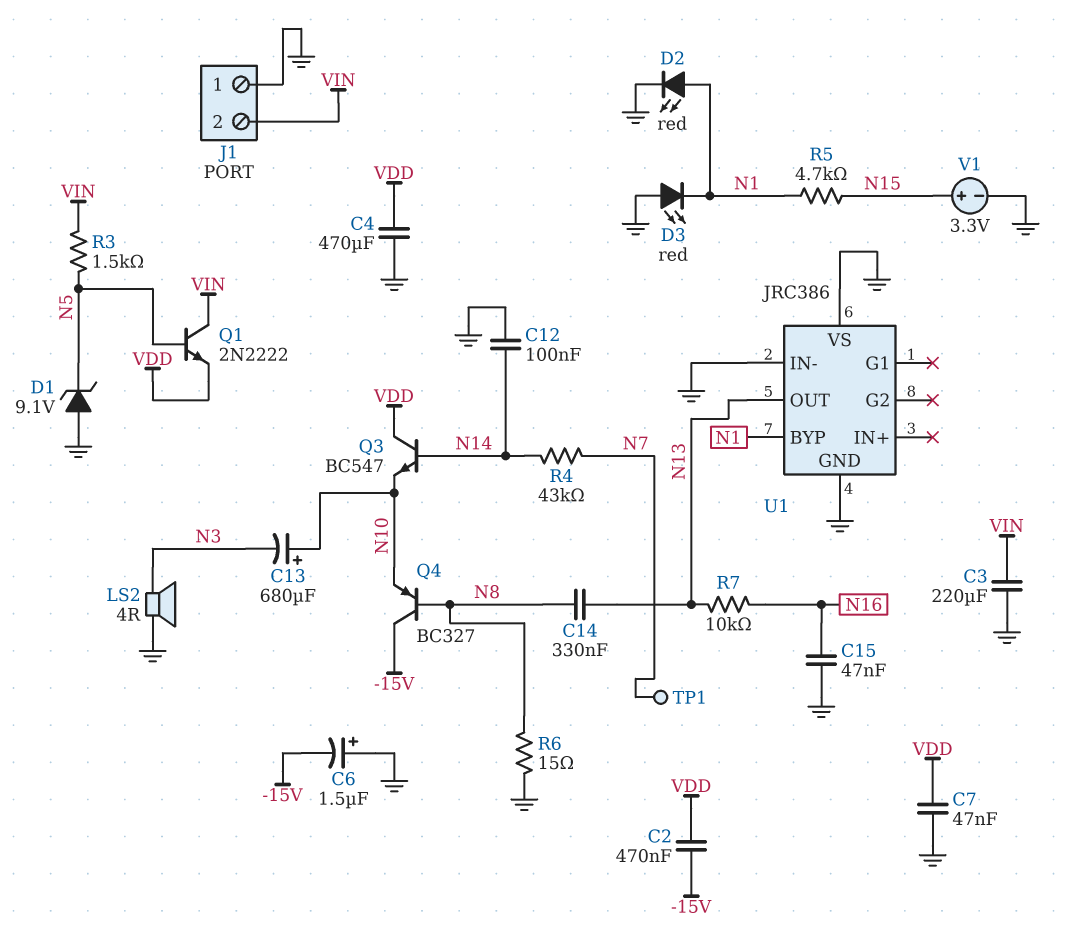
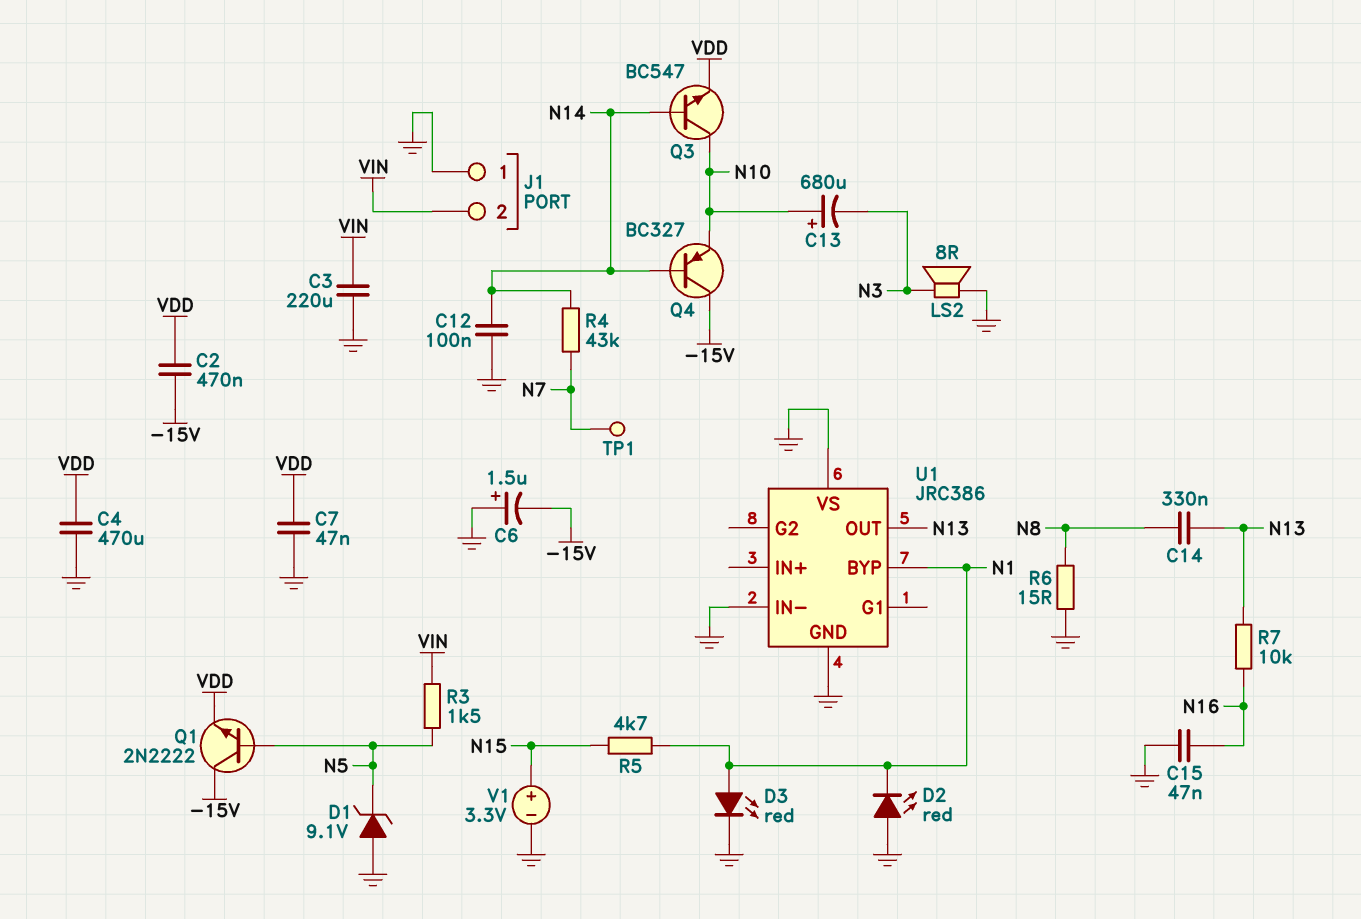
D2: LED red (A N1, K GND) -> LED red (A GND, K N1)
D3: LED red (A GND, K N1) -> LED red (A N1, K GND)
LS2: speaker 4R (GND, N3) -> speaker 8R (GND, N3)
Q1: NPN 2N2222 (B N5, C VIN, E VDD) -> NPN 2N2222 (B N5, C -15V, E VDD)
Q3: NPN BC547 (B N14, C VDD, E N10) -> NPN BC547 (B N14, C N10, E VDD)
Q4: PNP BC327 (B N8, C -15V, E N10) -> PNP BC327 (B N14, C -15V, E N10)

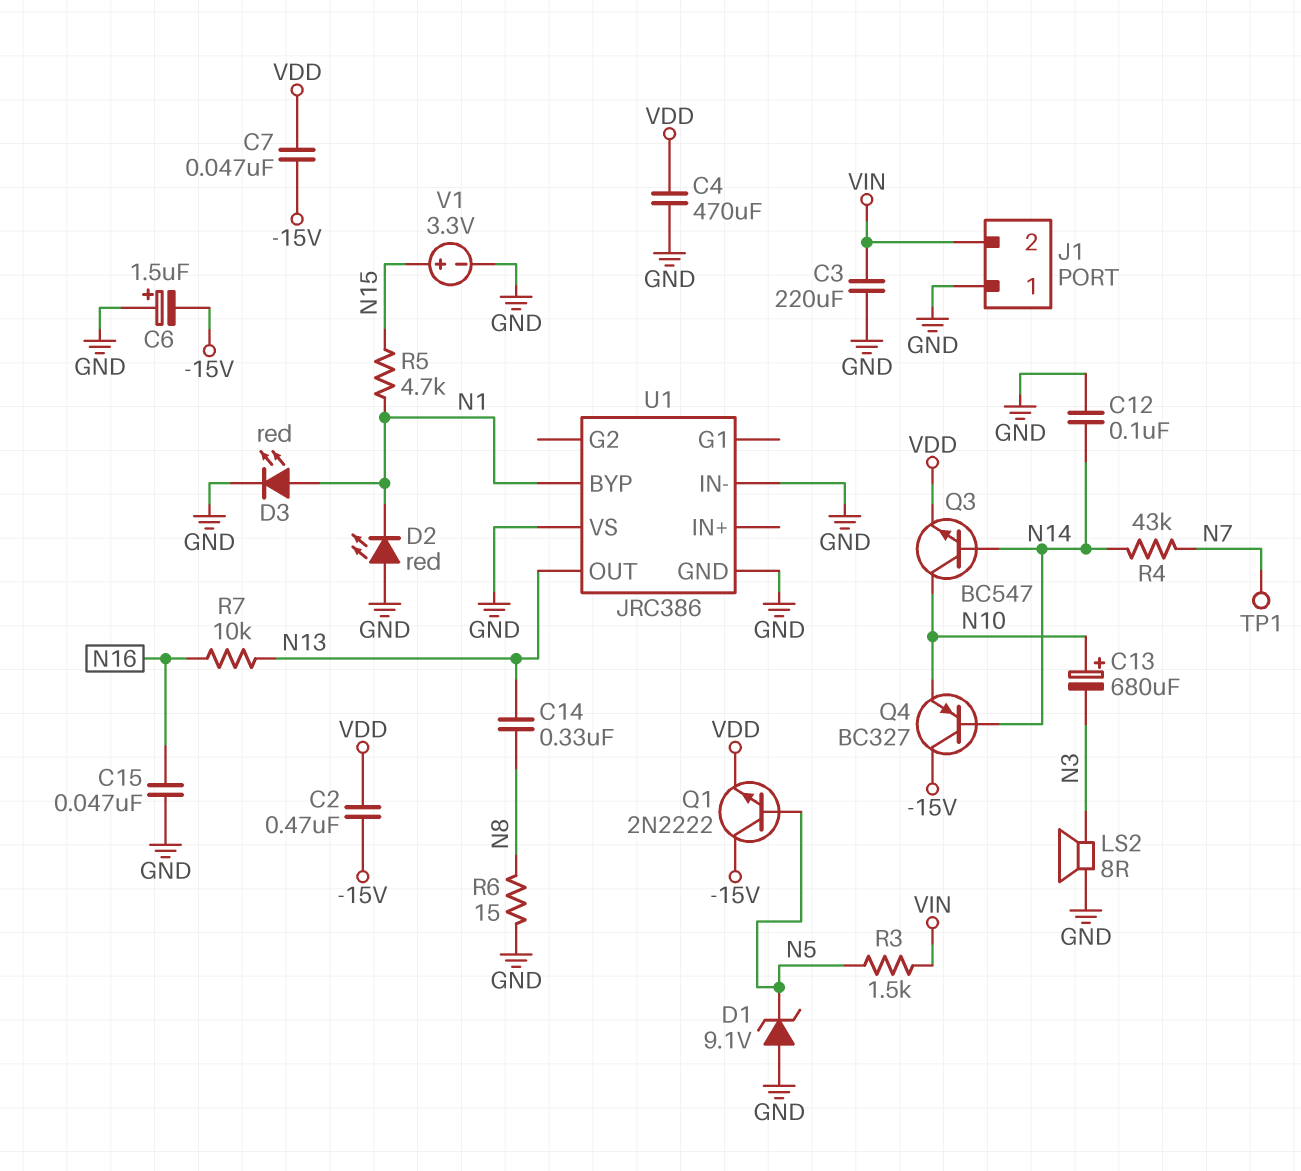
C7: 47nF (GND, VDD) -> 47nF (-15V, VDD)

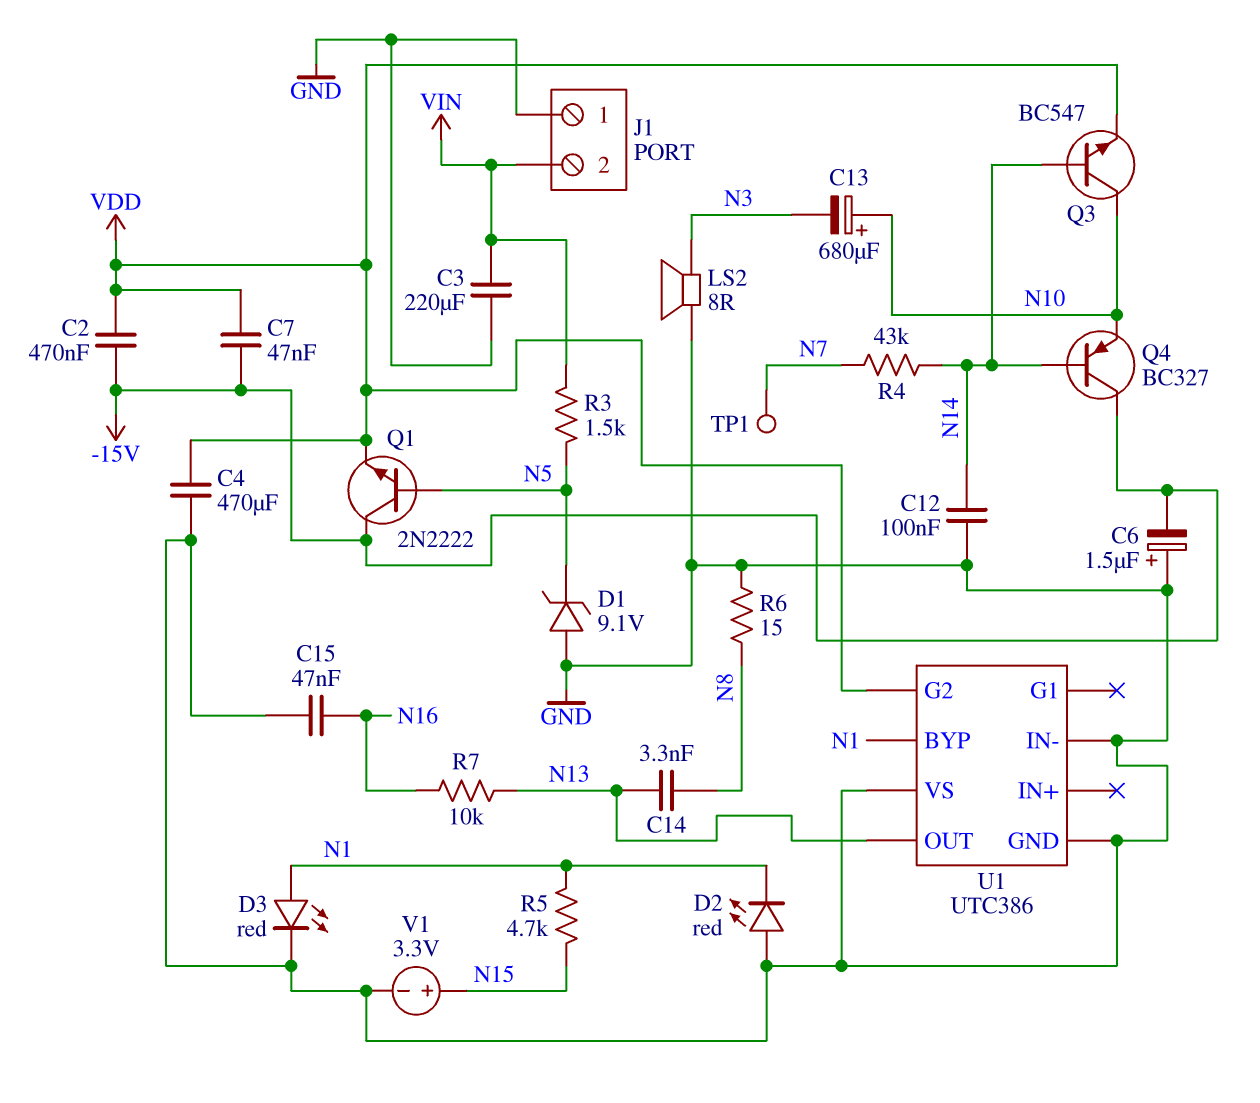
C14: 330nF (N8, N13) -> 3.3nF (N8, N13)
U1: JRC386 -> UTC386
U1 pin G2: none -> VDD

